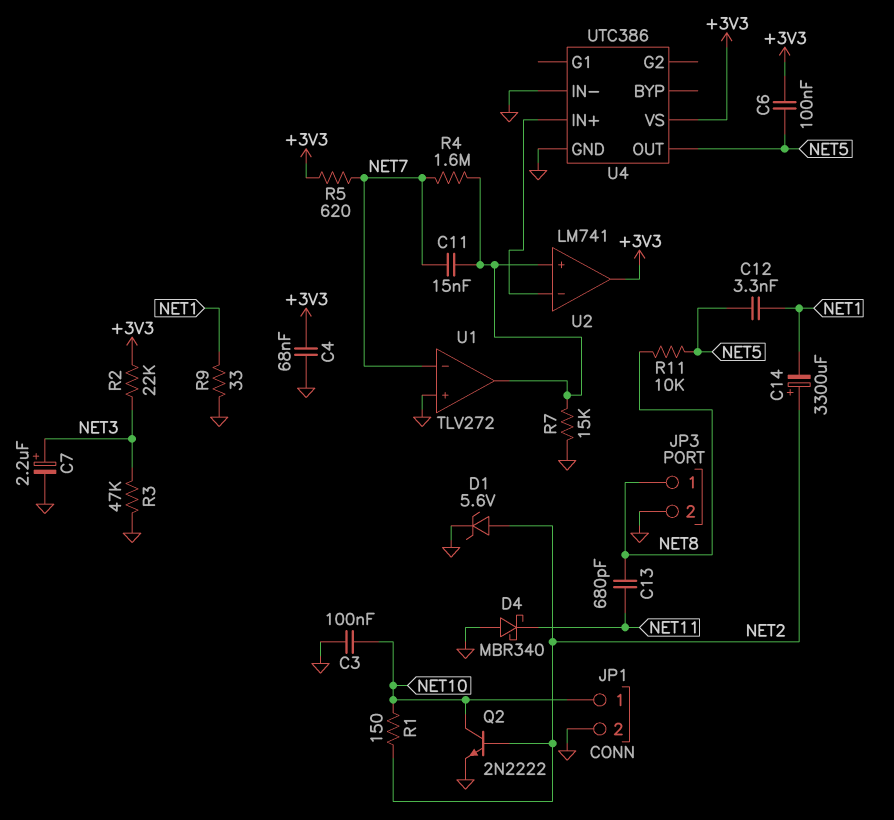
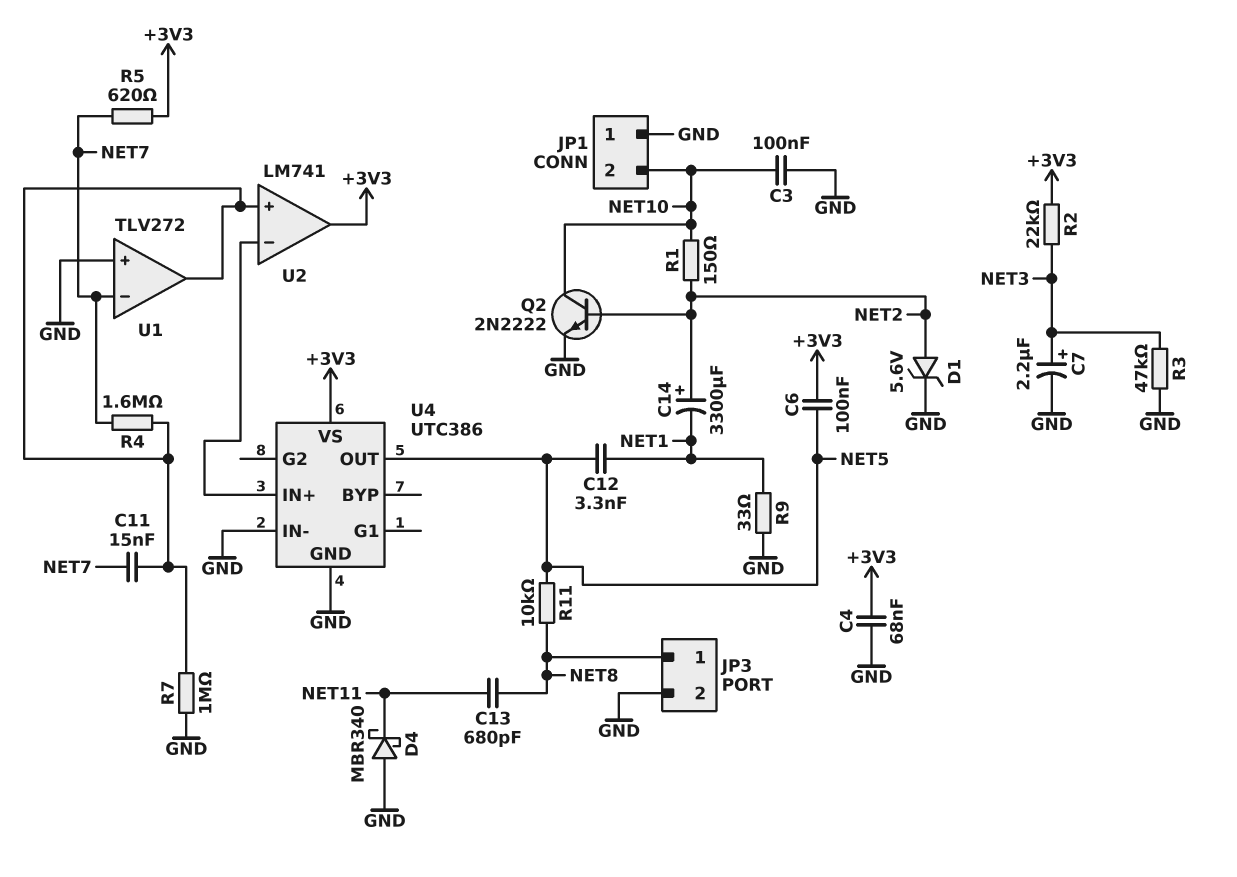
JP1 pin 1: NET10 -> GND
JP1 pin 2: GND -> NET10
R7: 15k (GND, U1/out) -> 1M (GND, U1/out)

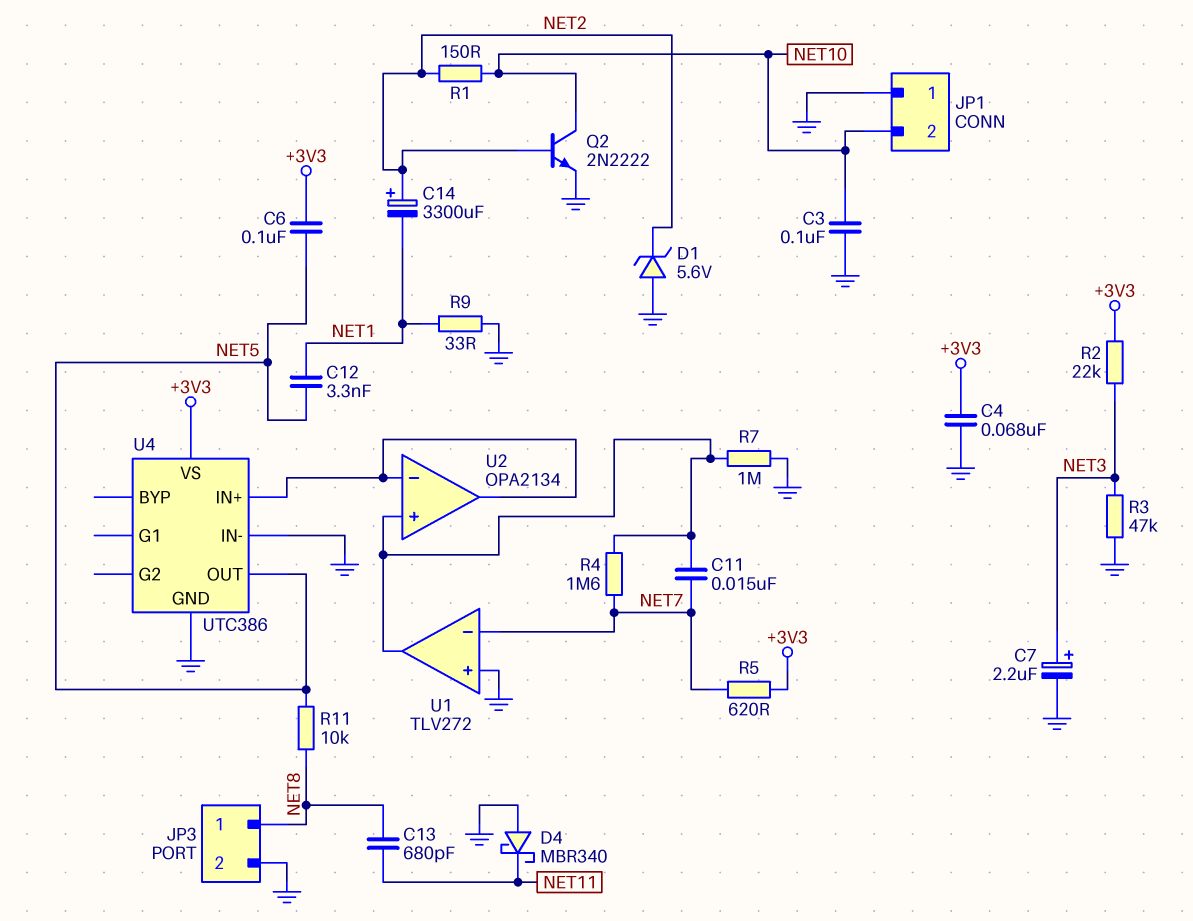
D1: zener 5.6V (A NET2, K GND) -> zener 5.6V (A GND, K NET2)
U2: LM741 -> OPA2134
U2 pin out: +3V3 -> U2/in-

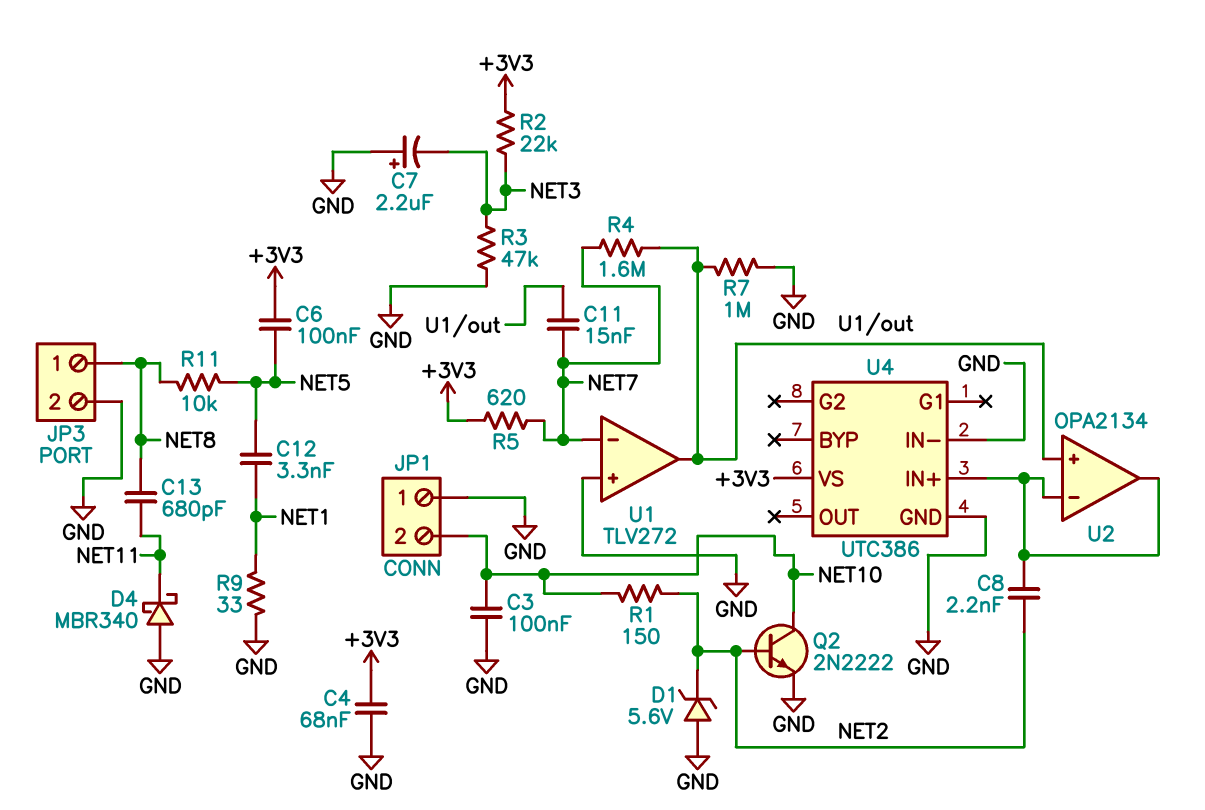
C7: 2.2uF (plus NET3, minus GND) -> 2.2uF (plus GND, minus NET3)
C8: none -> 2.2nF (NET2, U2/in-)
C14: 3300uF (plus NET2, minus NET1) -> none
U4 pin OUT: NET5 -> none

